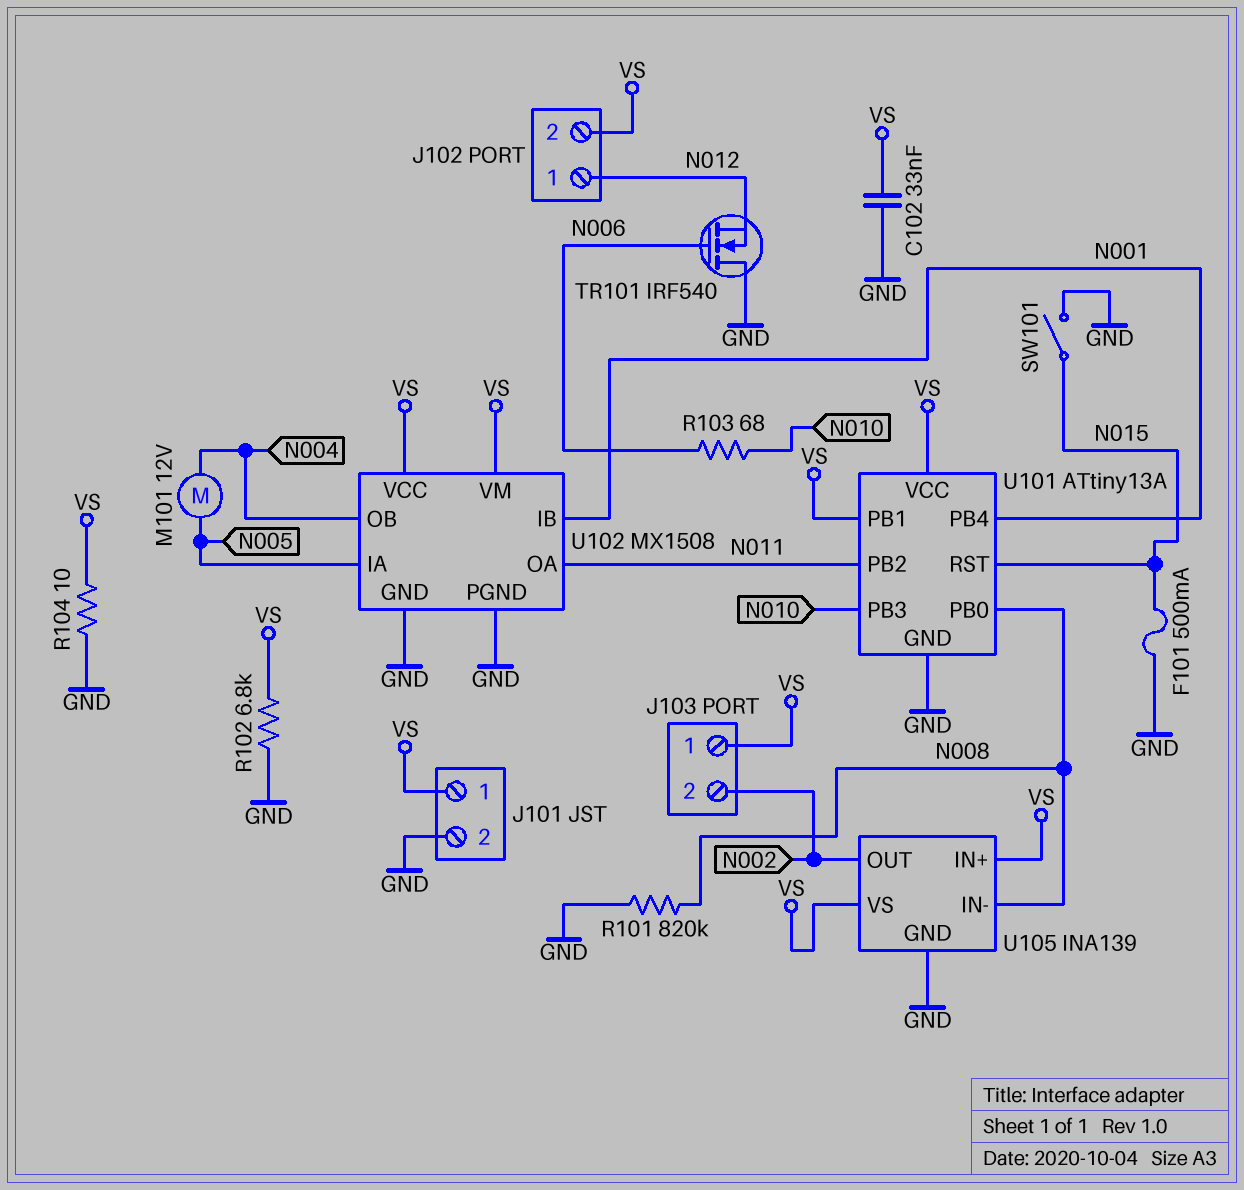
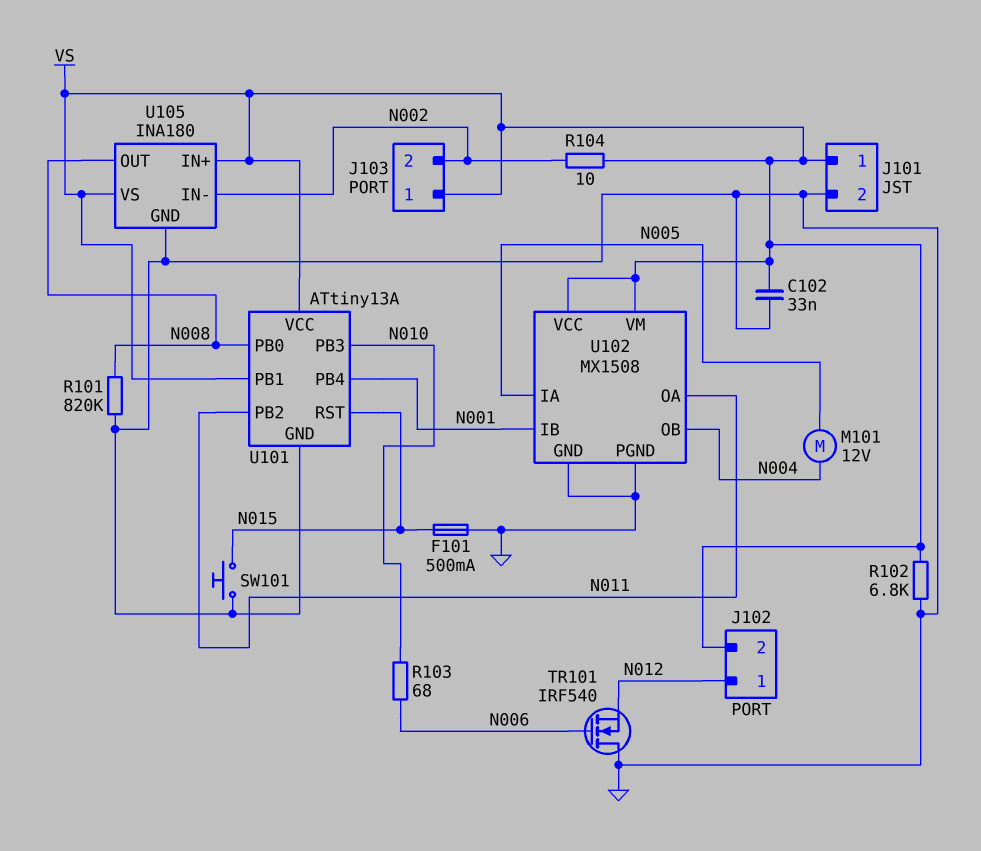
R104: 10 (GND, VS) -> 10 (N002, VS)
SW101: switch (GND, N015) -> button (GND, N015)
U105: INA139 -> INA180
U105 pin IN-: N008 -> N002
U105 pin OUT: N002 -> N008

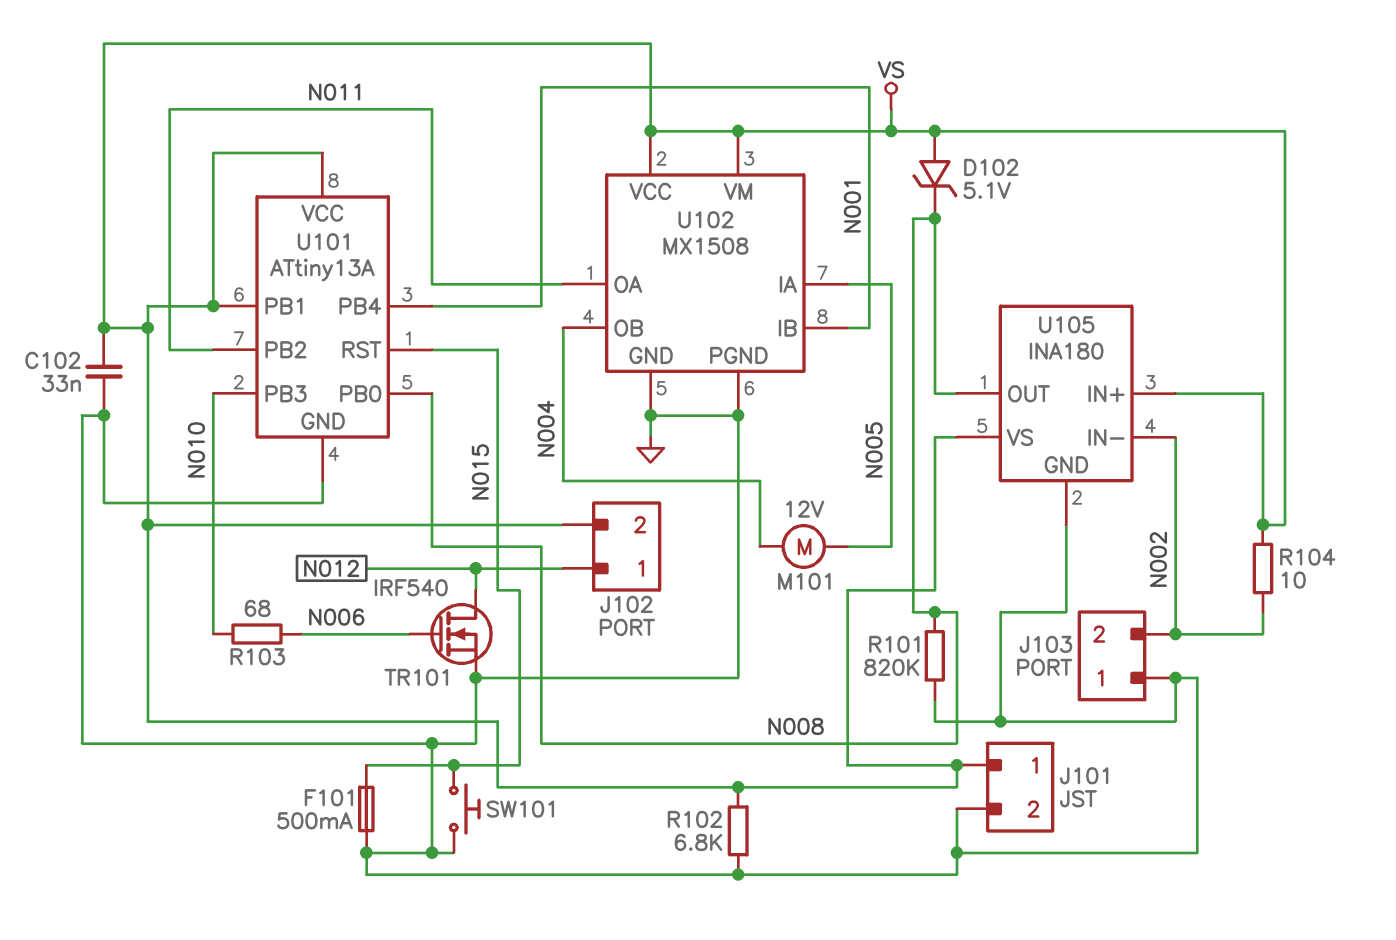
D102: none -> zener 5.1V (A VS, K N008)
J103 pin 1: VS -> GND
TR101: NMOS IRF540 (G N006, D GND, S N012) -> NMOS IRF540 (G N006, D N012, S GND)

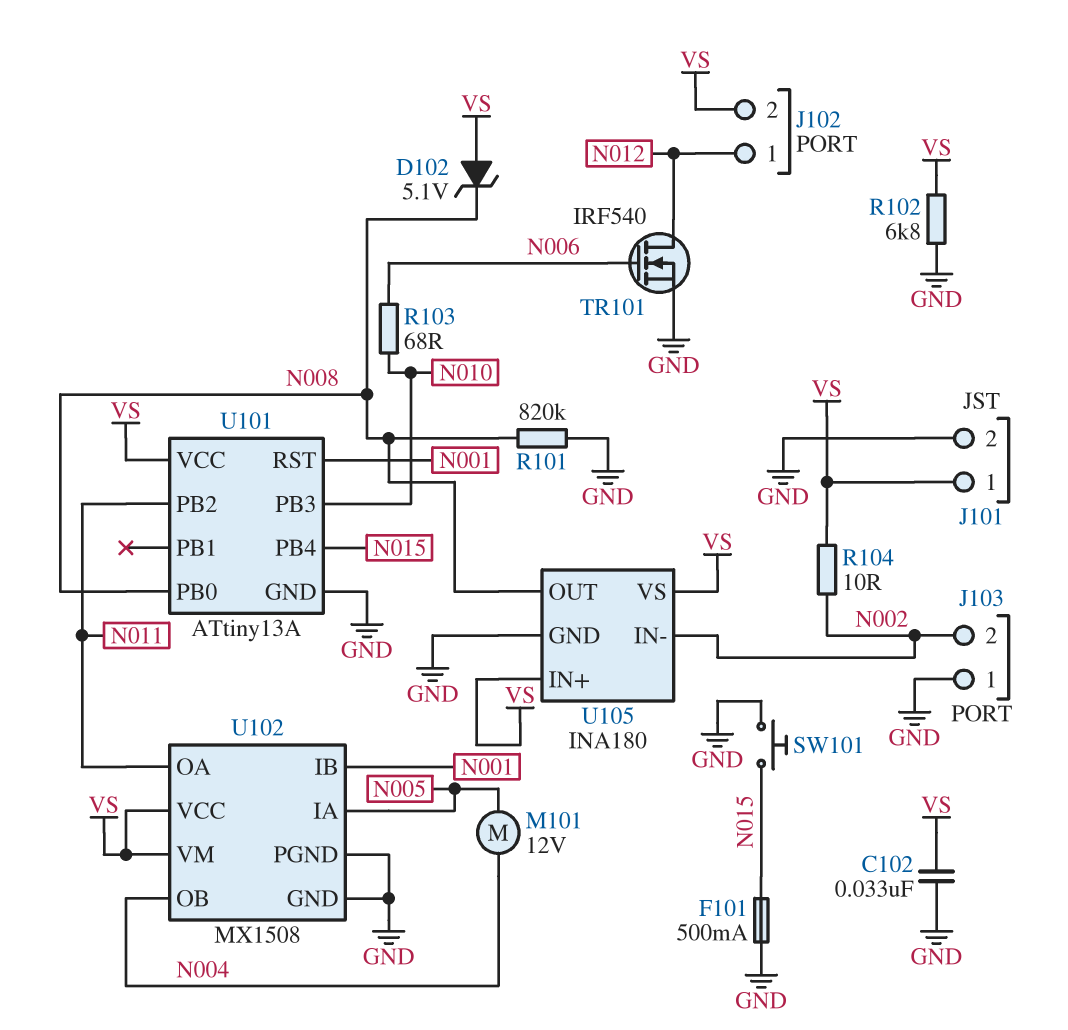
U101 pin PB1: VS -> none
U101 pin PB4: N001 -> N015
U101 pin RST: N015 -> N001

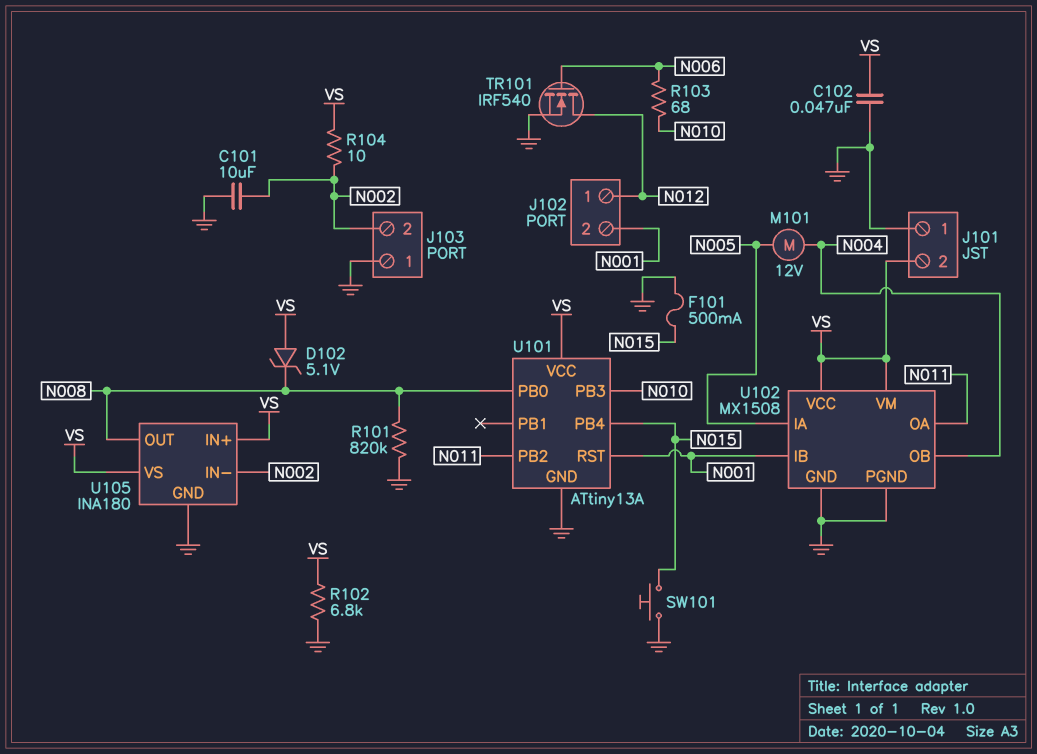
C101: none -> 10uF (GND, N002)
C102: 33nF (GND, VS) -> 47nF (GND, VS)
J101 pin 1: VS -> GND
J101 pin 2: GND -> VS
J102 pin 2: VS -> N001

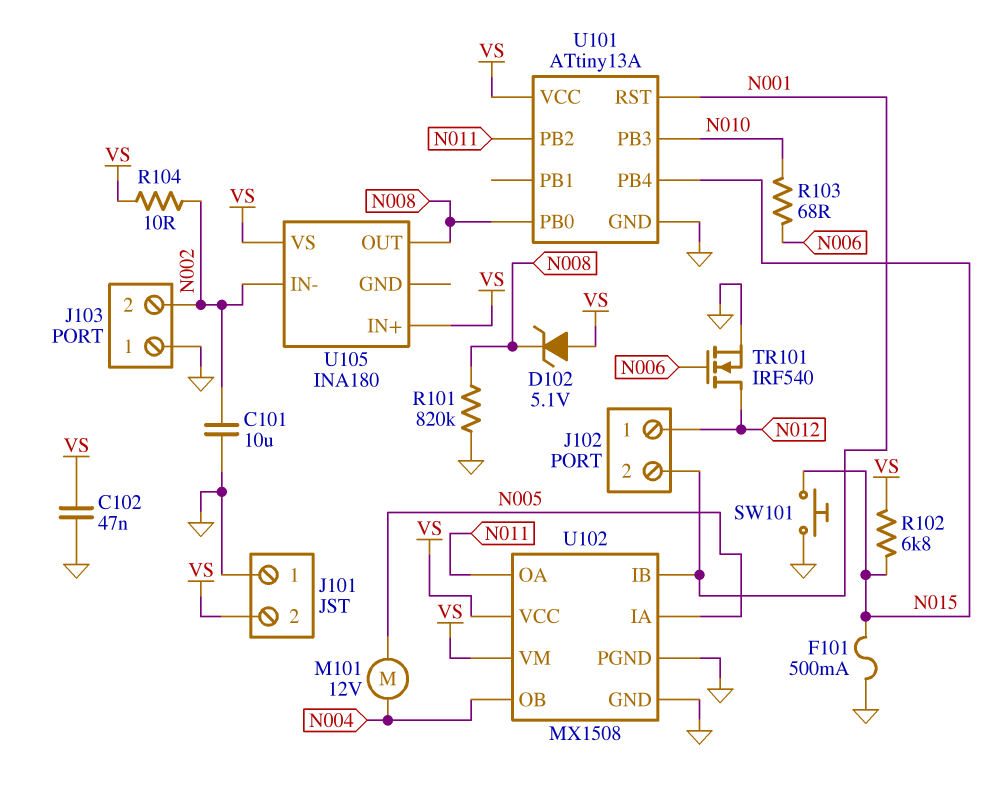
R102: 6.8k (GND, VS) -> 6.8k (N015, VS)
U105 pin GND: GND -> none

